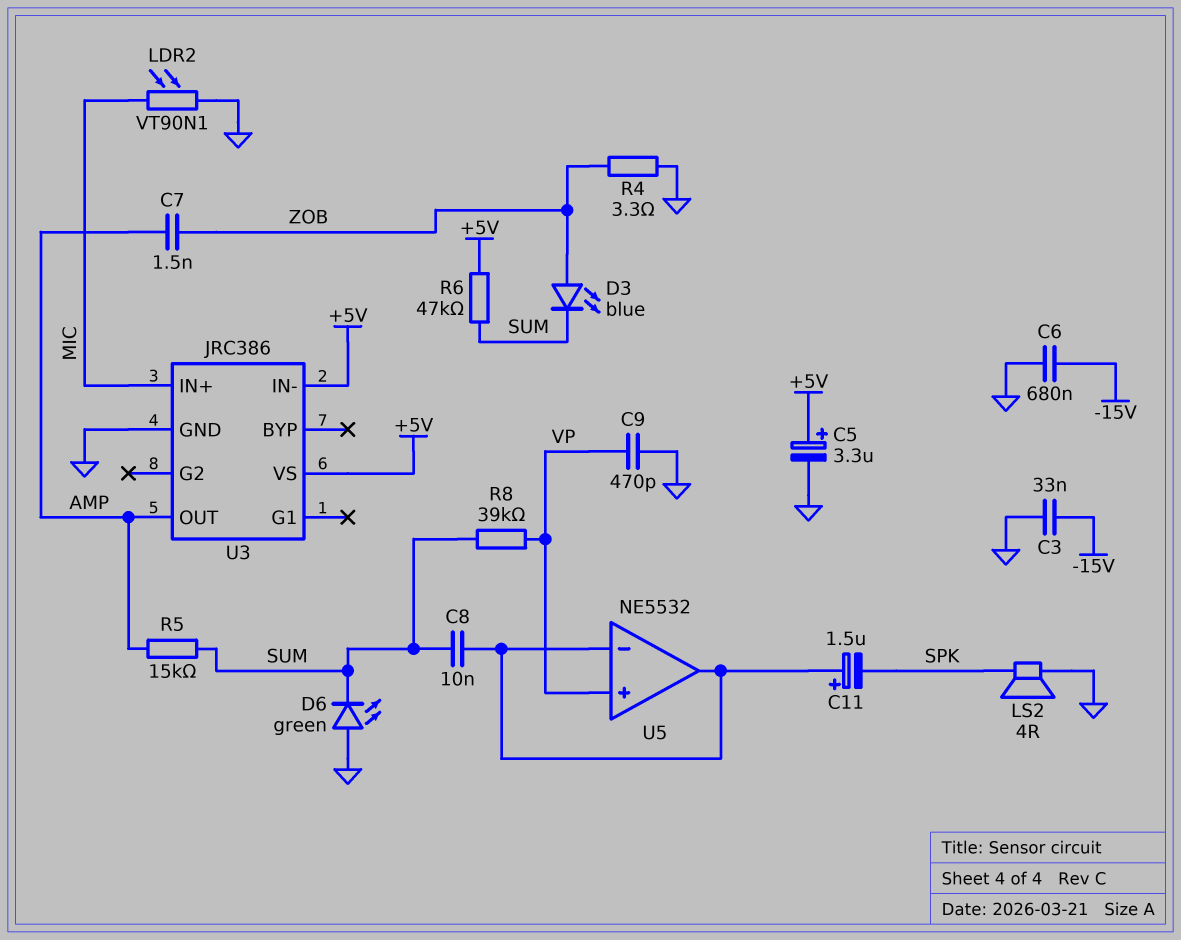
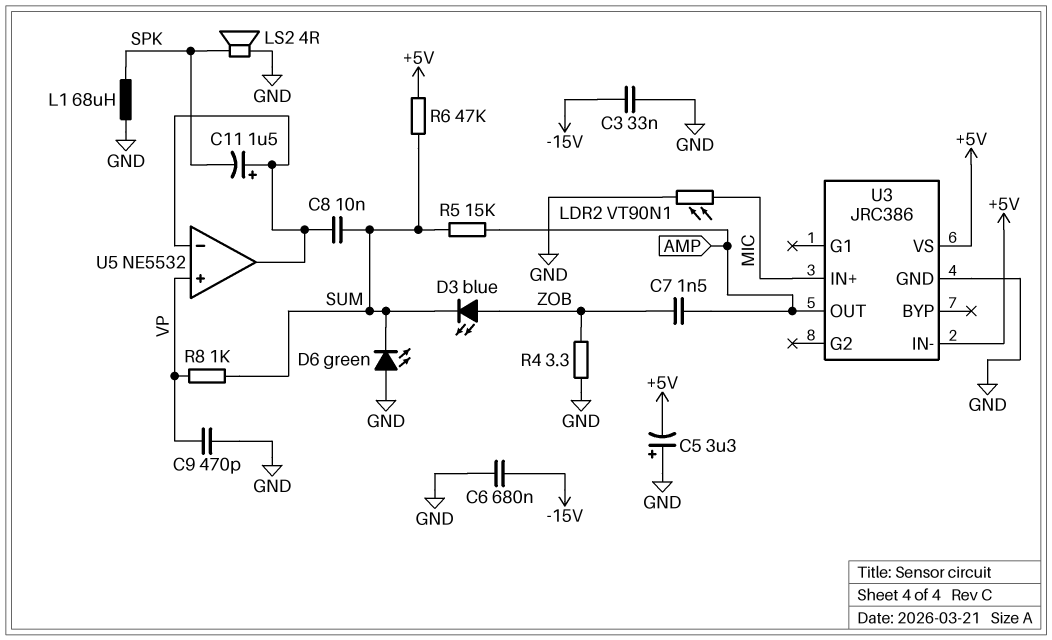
C5: 3.3uF (plus +5V, minus GND) -> 3.3uF (plus GND, minus +5V)
L1: none -> 68uH (GND, SPK)
R8: 39k (SUM, VP) -> 1k (SUM, VP)

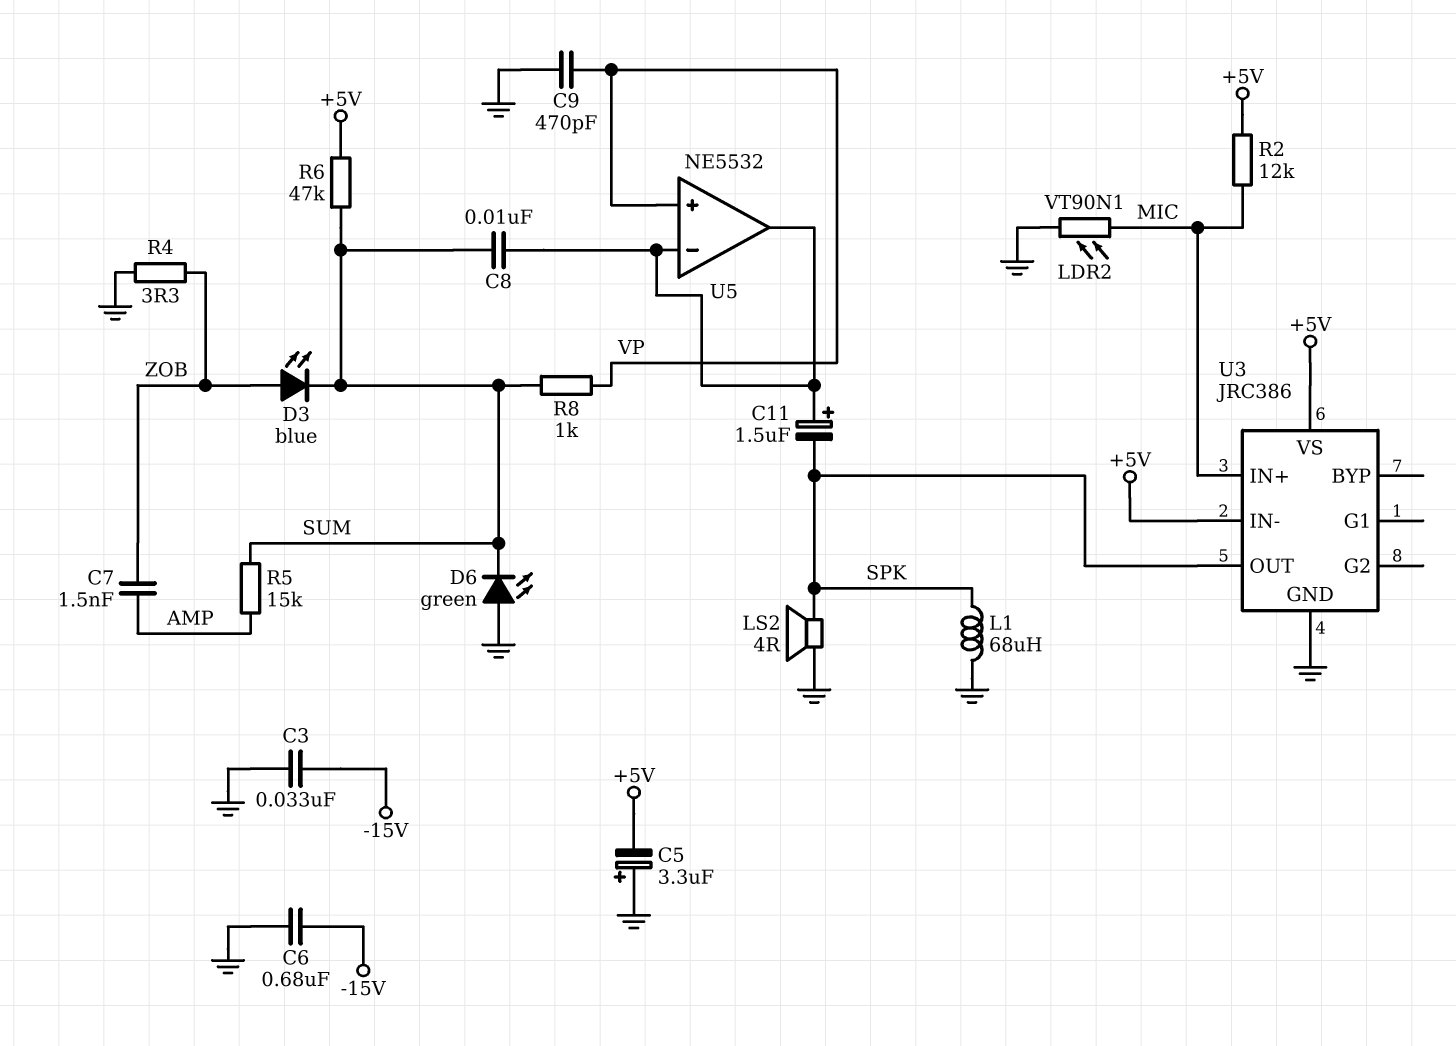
R2: none -> 12k (+5V, MIC)
U3 pin OUT: AMP -> SPK

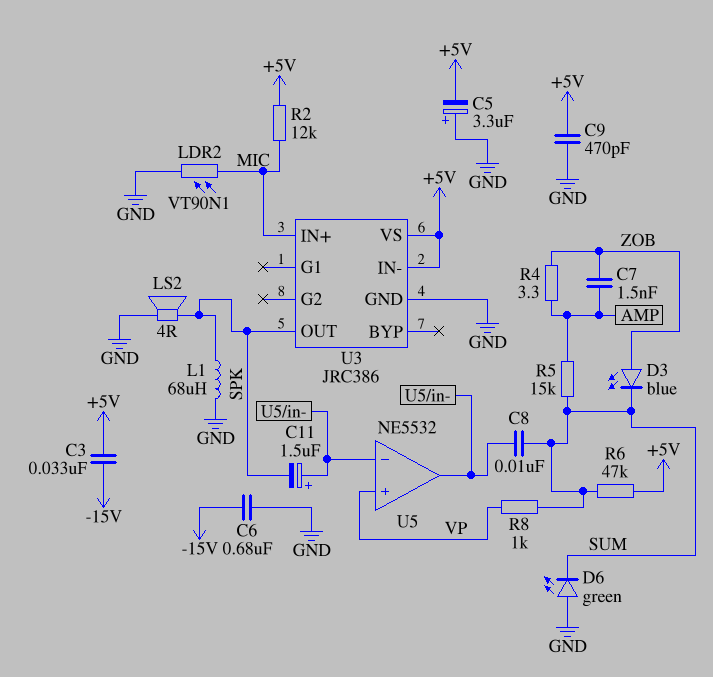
C3: 33nF (-15V, GND) -> 33nF (+5V, -15V)
C9: 470pF (GND, VP) -> 470pF (+5V, GND)
R4: 3.3 (GND, ZOB) -> 3.3 (AMP, ZOB)

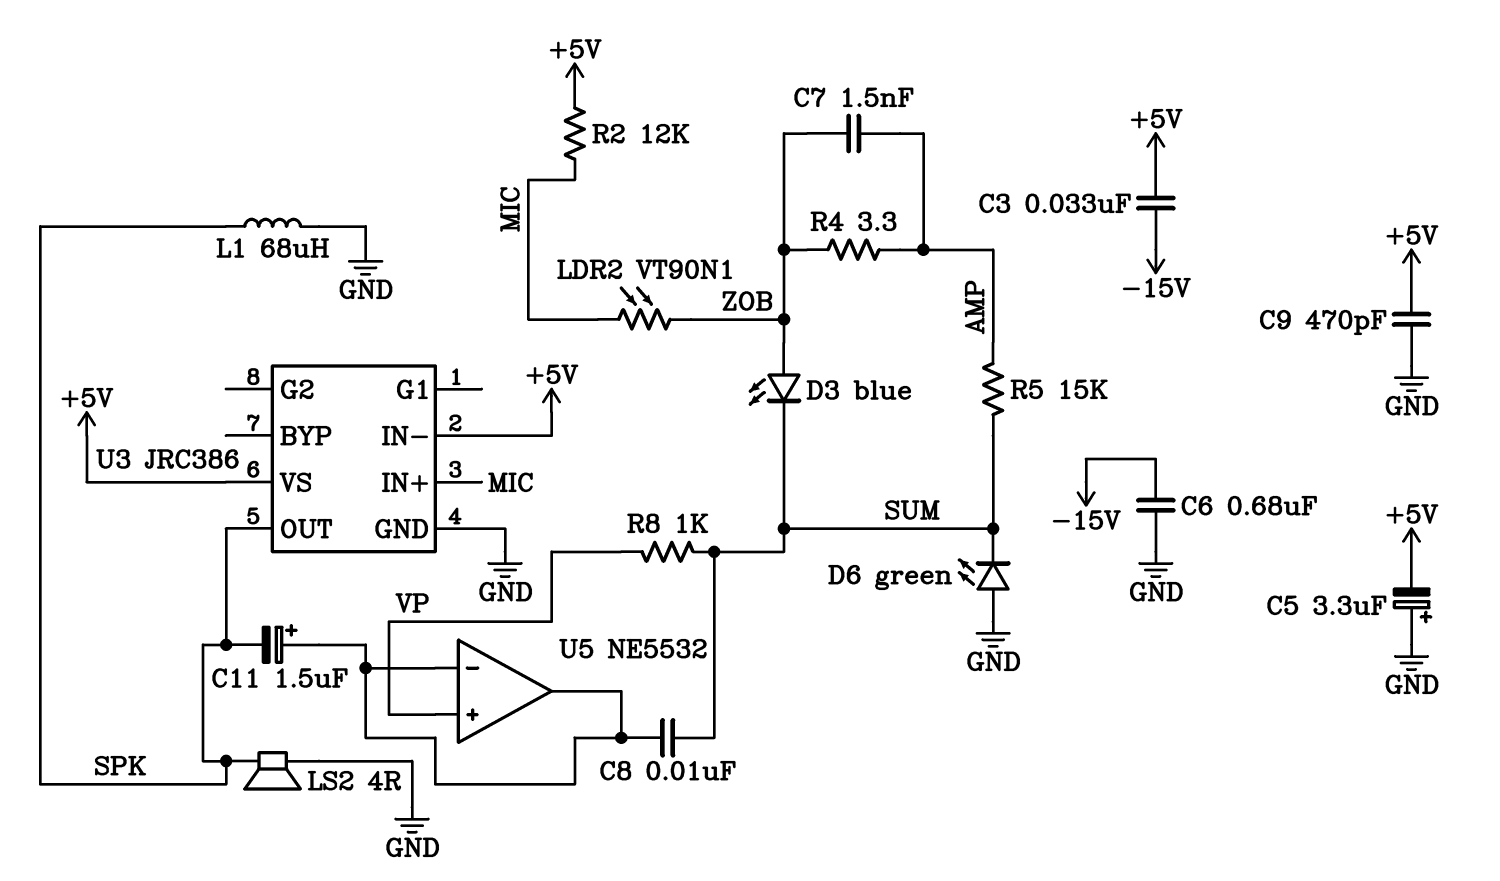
LDR2: VT90N1 (GND, MIC) -> VT90N1 (MIC, ZOB)
R6: 47k (+5V, SUM) -> none

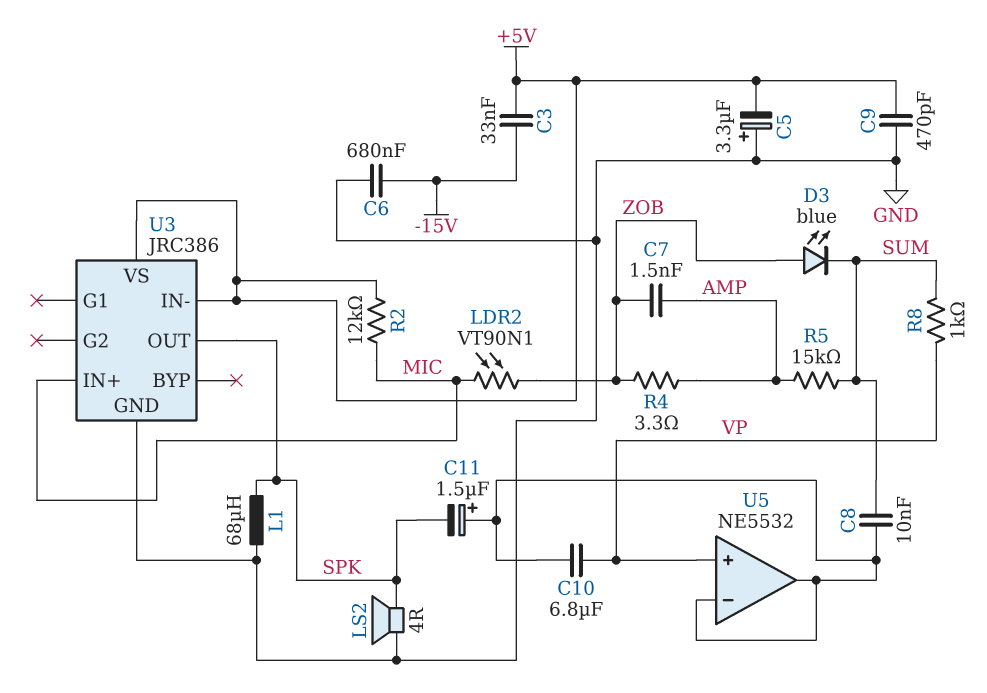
C10: none -> 6.8uF (U5/in-, VP)
D6: LED green (A GND, K SUM) -> none

